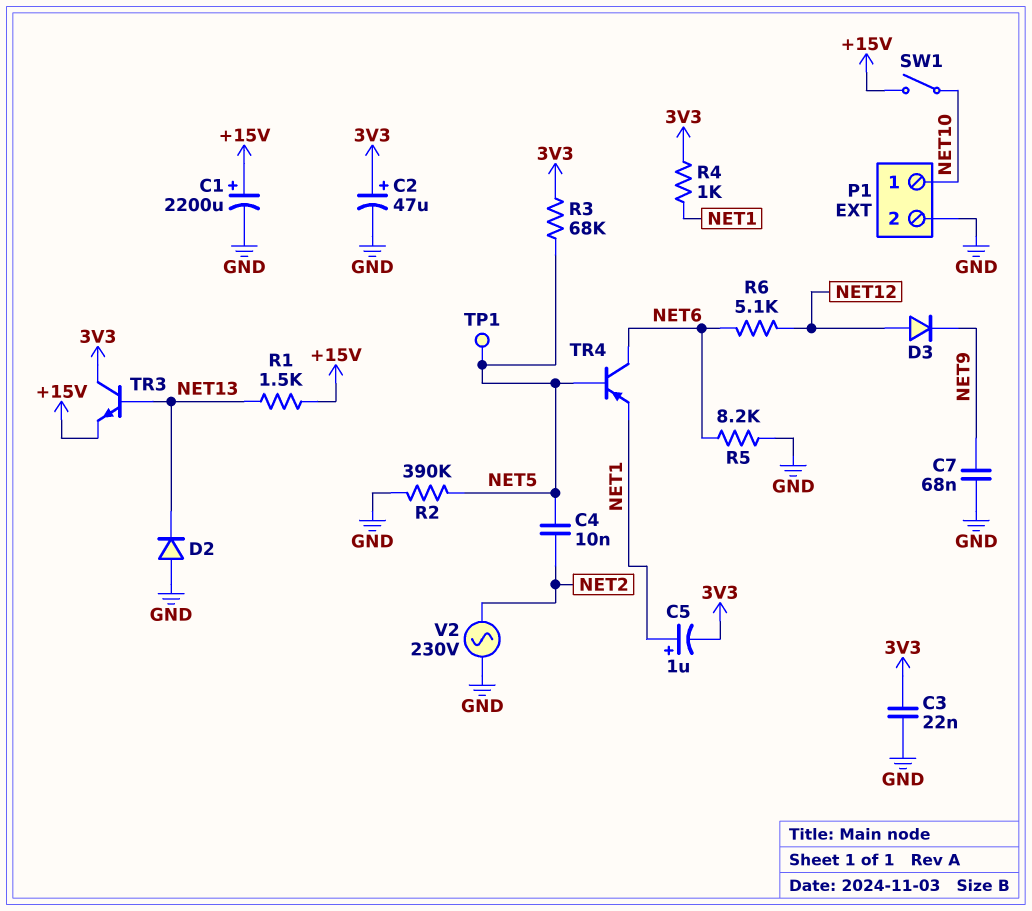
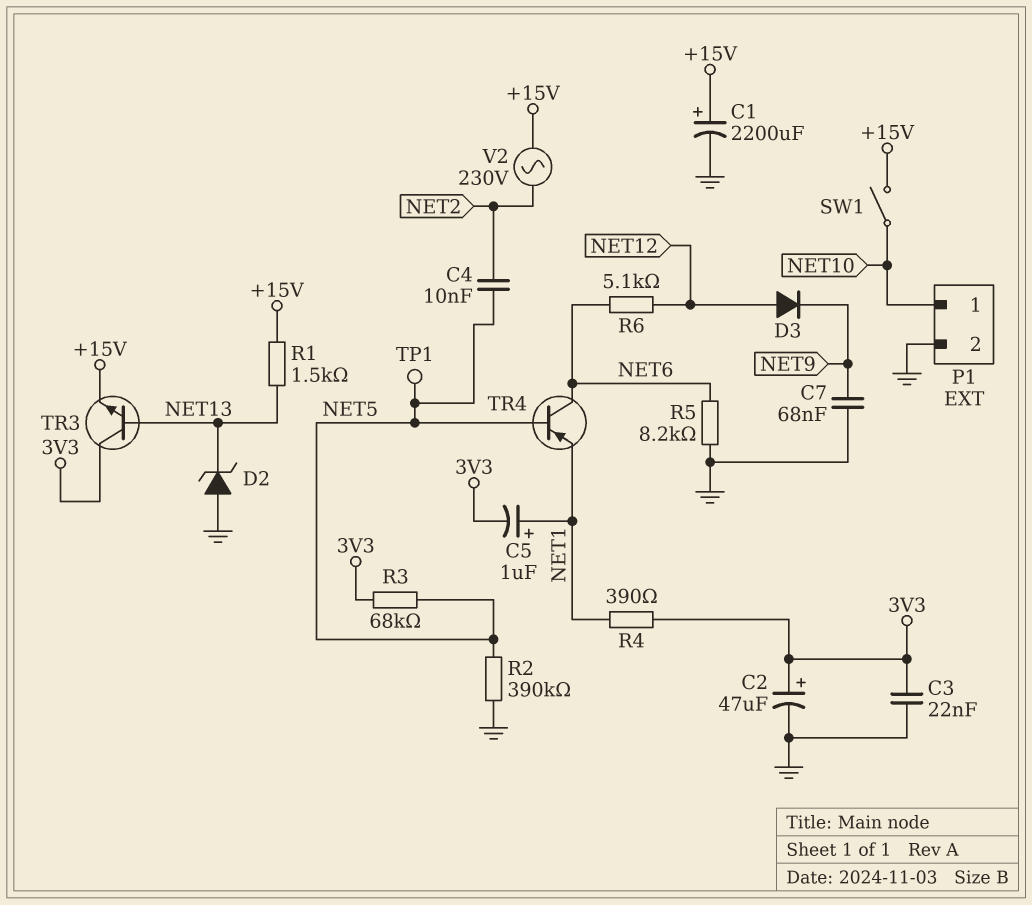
D2: diode (A GND, K NET13) -> zener (A GND, K NET13)
R4: 1k (3V3, NET1) -> 390 (3V3, NET1)
V2: AC 230V (GND, NET2) -> AC 230V (+15V, NET2)

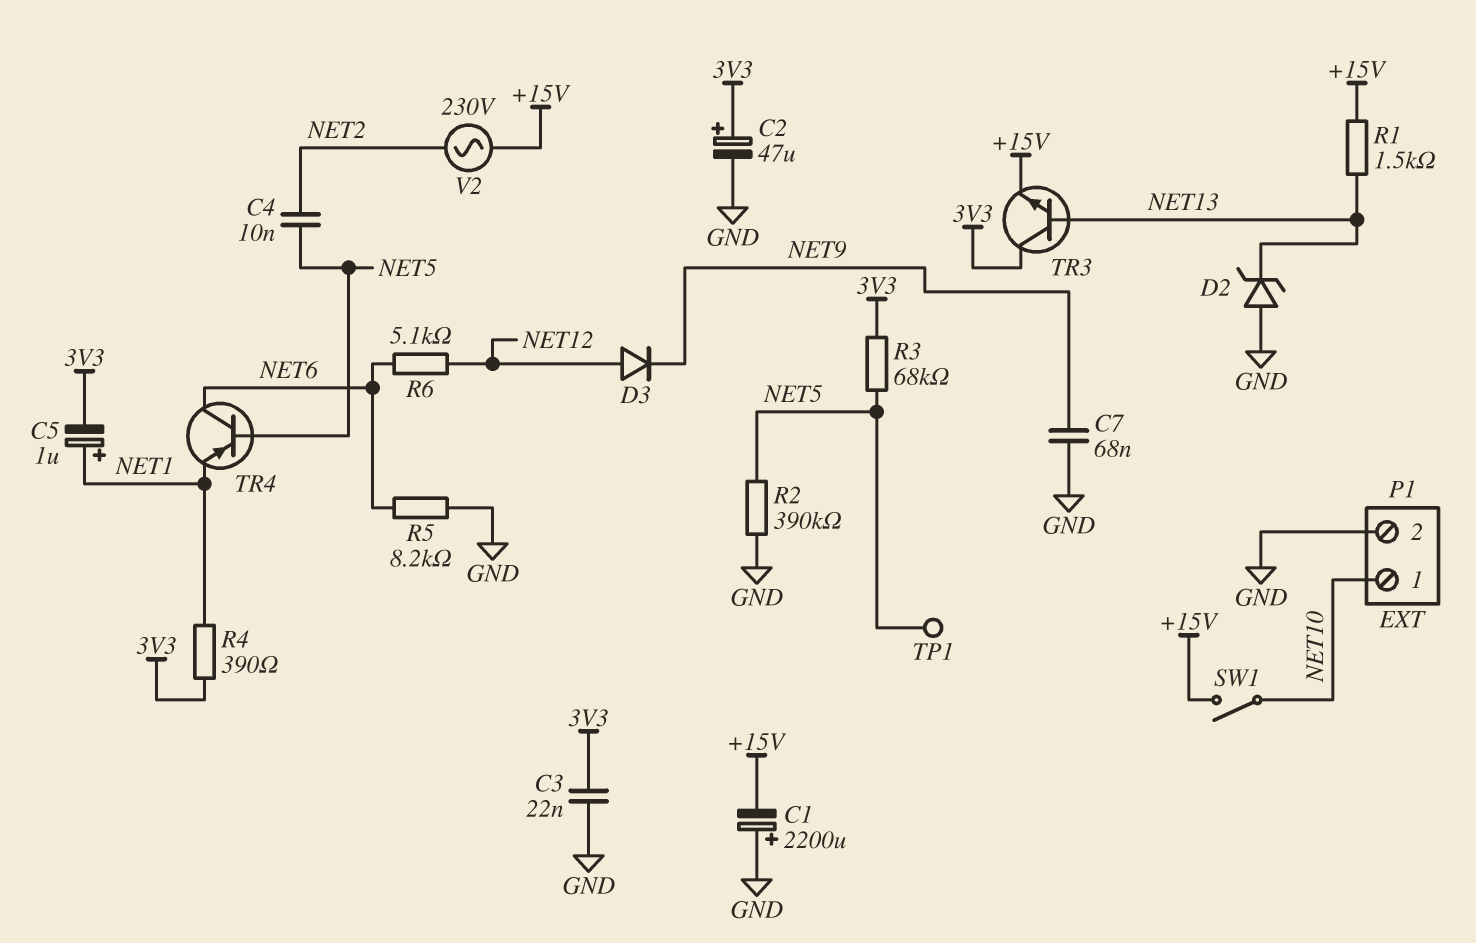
C1: 2200uF (plus +15V, minus GND) -> 2200uF (plus GND, minus +15V)

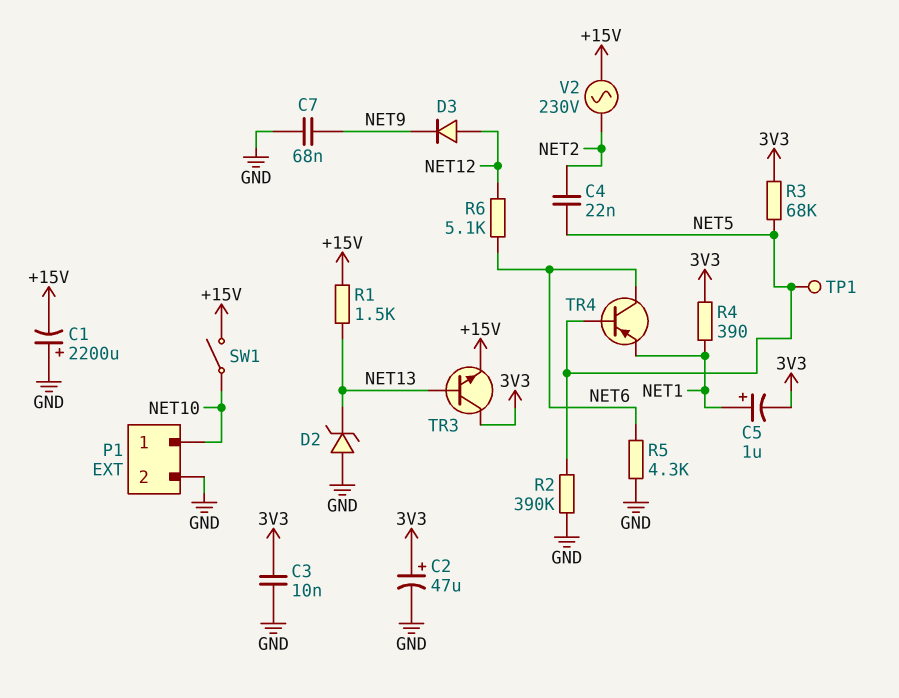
C3: 22nF (3V3, GND) -> 10nF (3V3, GND)
C4: 10nF (NET2, NET5) -> 22nF (NET2, NET5)
R5: 8.2k (GND, NET6) -> 4.3k (GND, NET6)

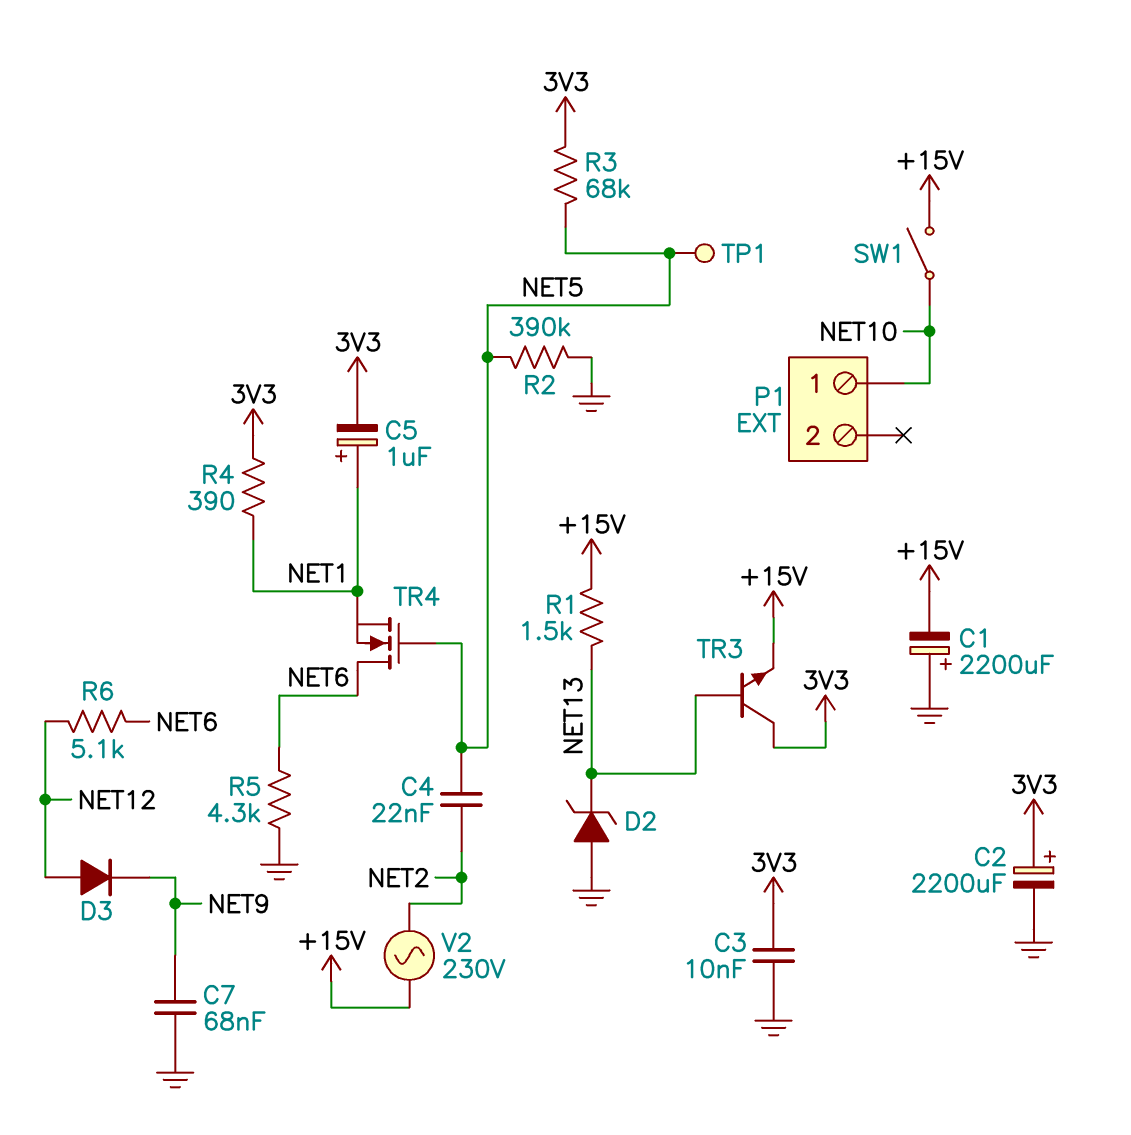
C2: 47uF (plus 3V3, minus GND) -> 2200uF (plus 3V3, minus GND)
P1 pin 2: GND -> none
TR4: PNP (B NET5, C NET6, E NET1) -> NMOS (G NET5, D NET6, S NET1)

